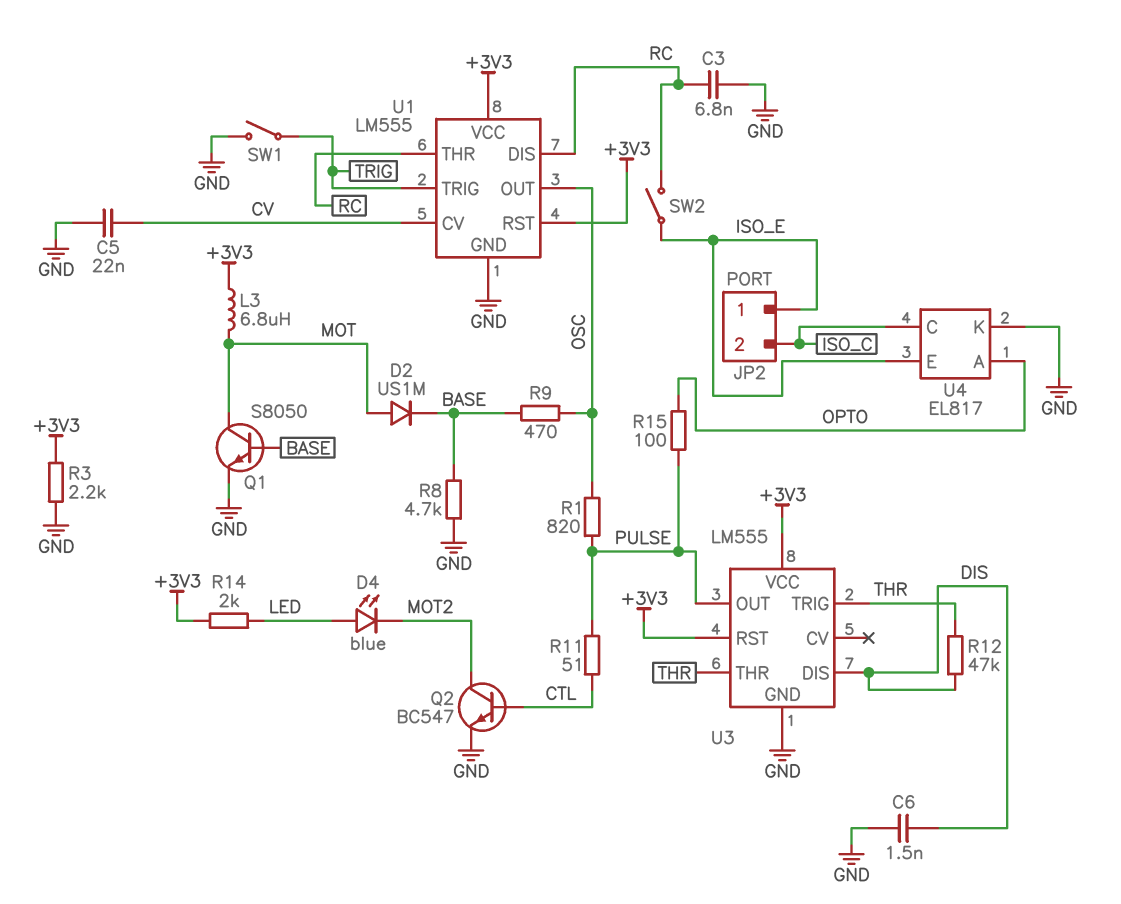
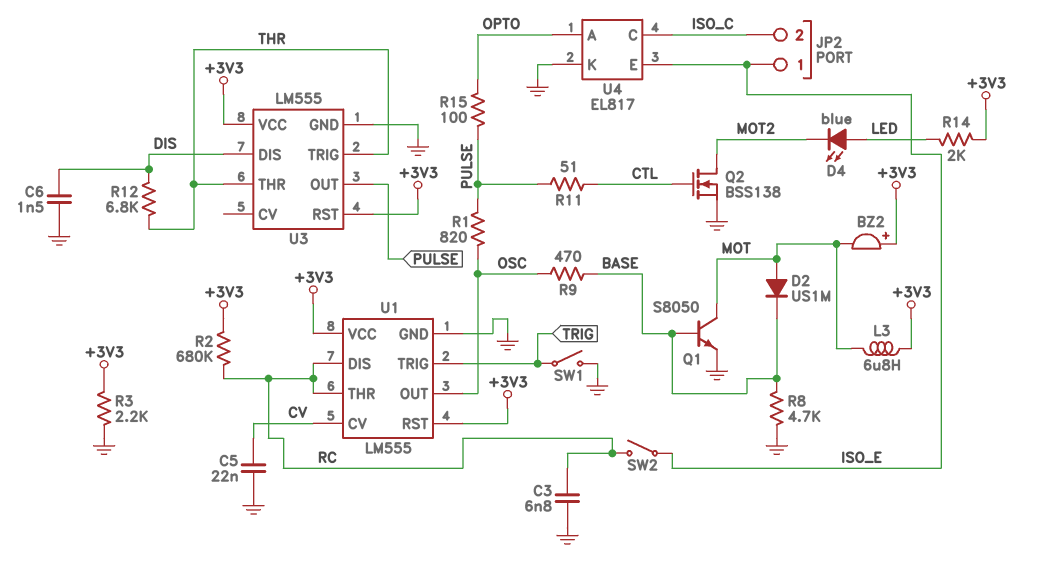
BZ2: none -> buzzer (plus +3V3, minus MOT)
Q2: NPN BC547 (B CTL, C MOT2, E GND) -> NMOS BSS138 (G CTL, D MOT2, S GND)
R2: none -> 680k (+3V3, RC)
R12: 47k (DIS, THR) -> 6.8k (DIS, THR)

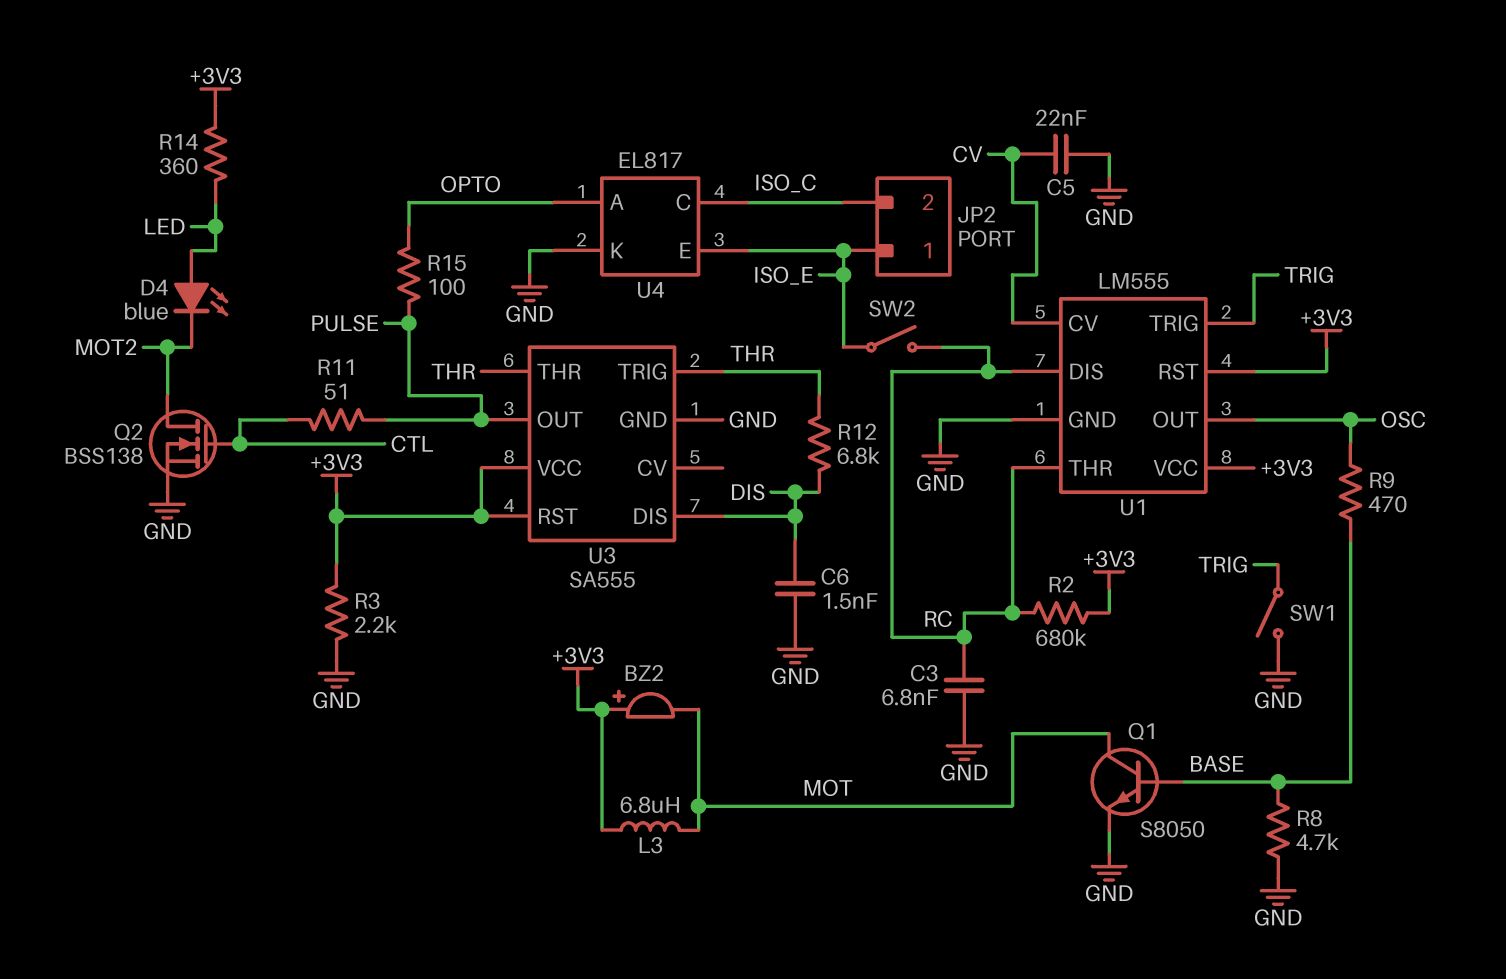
D2: diode US1M (A MOT, K BASE) -> none
R1: 820 (OSC, PULSE) -> none
R14: 2k (+3V3, LED) -> 360 (+3V3, LED)
U3: LM555 -> SA555

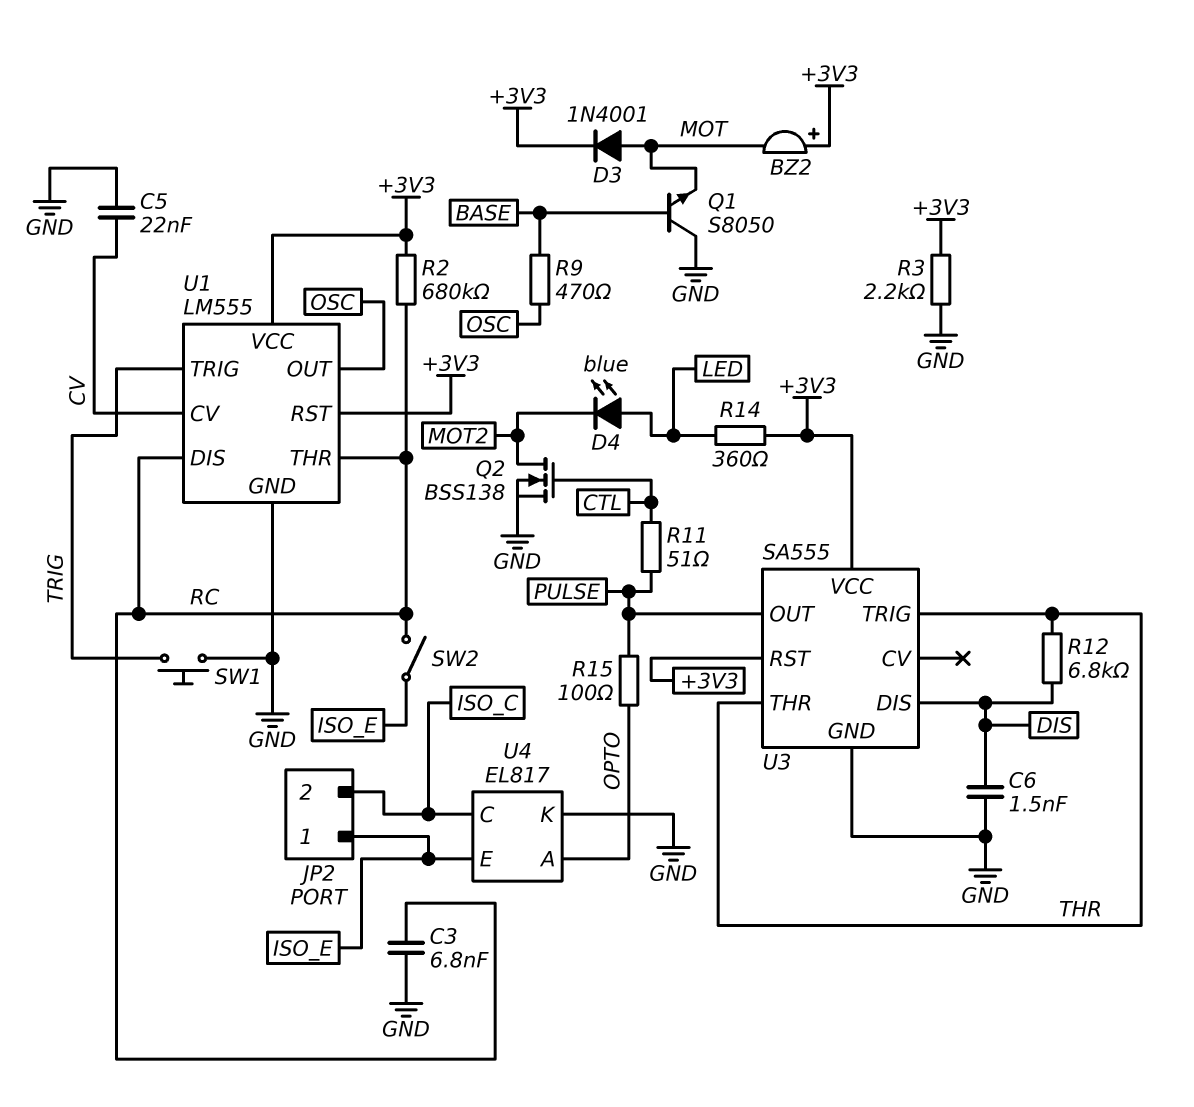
D3: none -> diode 1N4001 (A MOT, K +3V3)
L3: 6.8uH (+3V3, MOT) -> none
Q1: NPN S8050 (B BASE, C MOT, E GND) -> NPN S8050 (B BASE, C GND, E MOT)
R8: 4.7k (BASE, GND) -> none
SW1: switch (GND, TRIG) -> button (GND, TRIG)

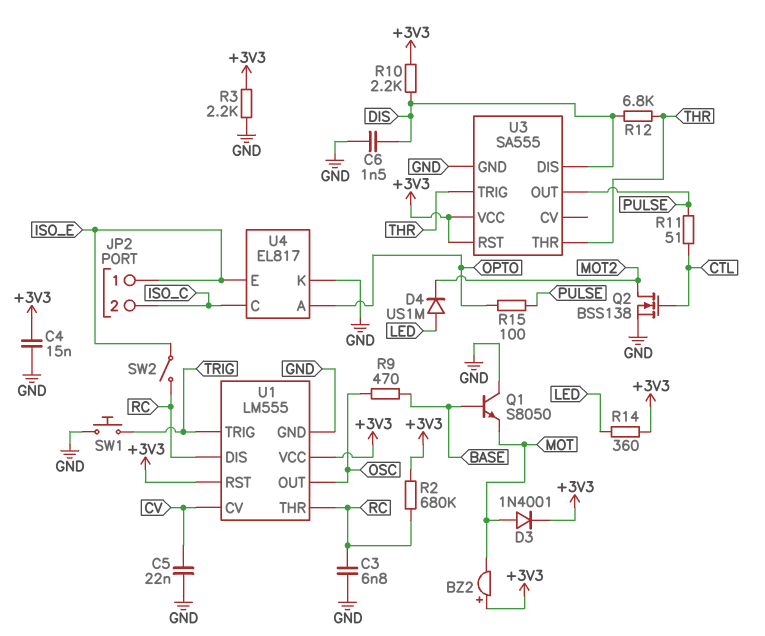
C4: none -> 15nF (+3V3, GND)
D4: LED blue (A LED, K MOT2) -> diode US1M (A LED, K MOT2)
R10: none -> 2.2k (+3V3, DIS)

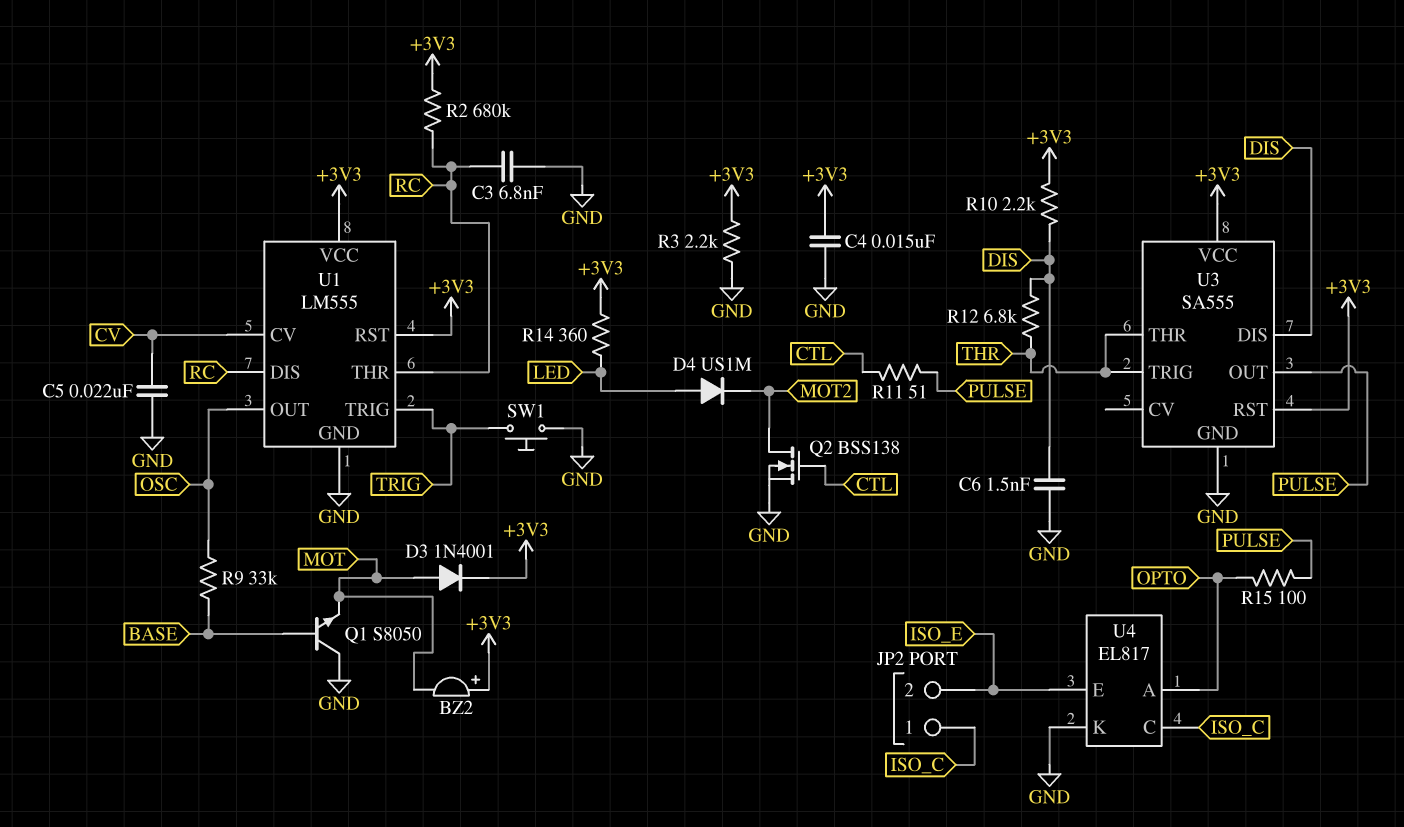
JP2 pin 1: ISO_E -> ISO_C
JP2 pin 2: ISO_C -> ISO_E
R9: 470 (BASE, OSC) -> 33k (BASE, OSC)
SW2: switch (ISO_E, RC) -> none

